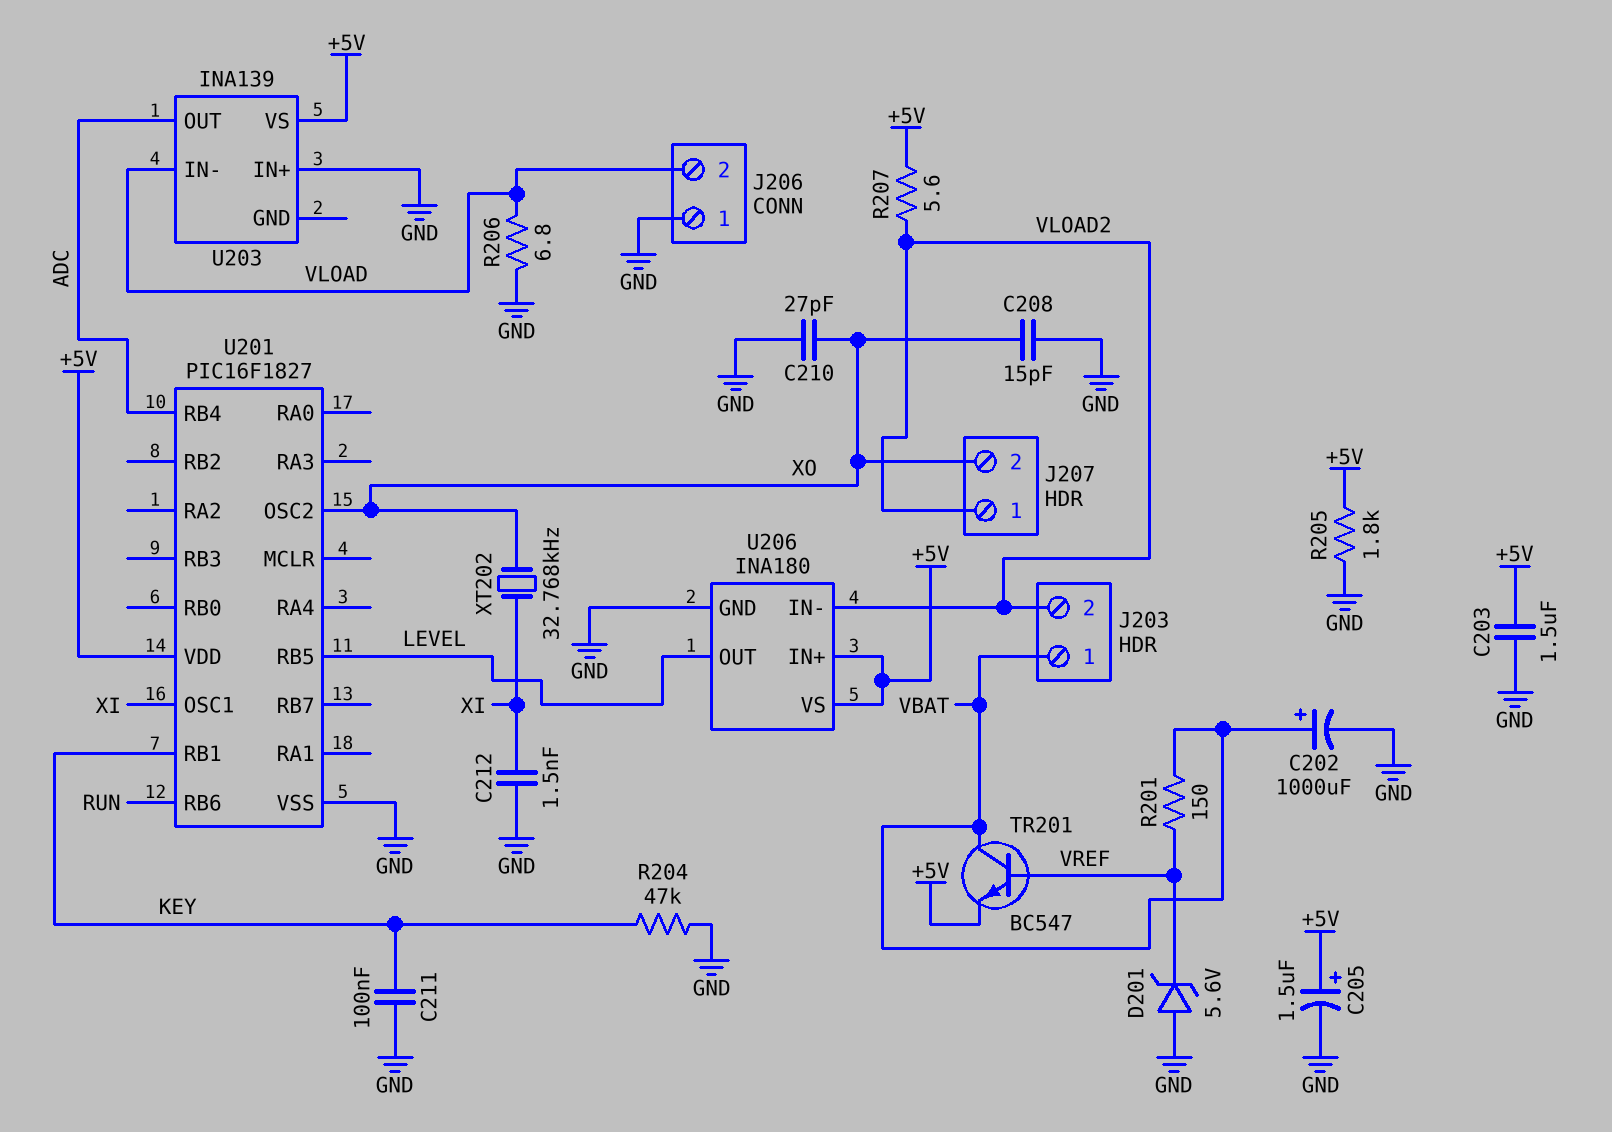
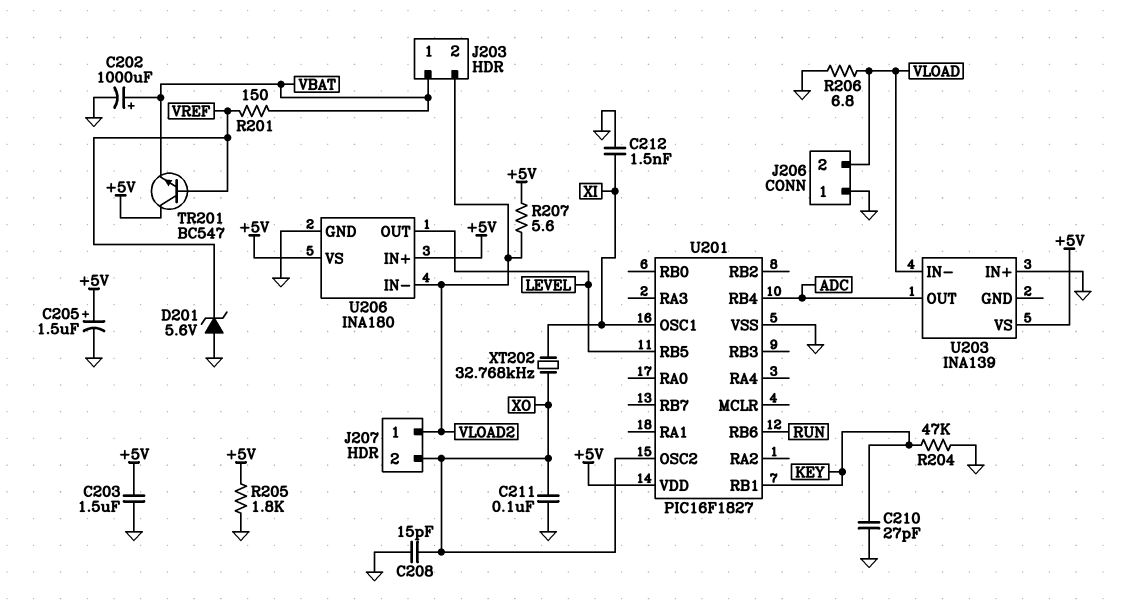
C210: 27pF (GND, XO) -> 27pF (GND, KEY)
C211: 100nF (GND, KEY) -> 100nF (GND, XO)
TR201: NPN BC547 (B VREF, C VBAT, E +5V) -> NPN BC547 (B VREF, C +5V, E VBAT)

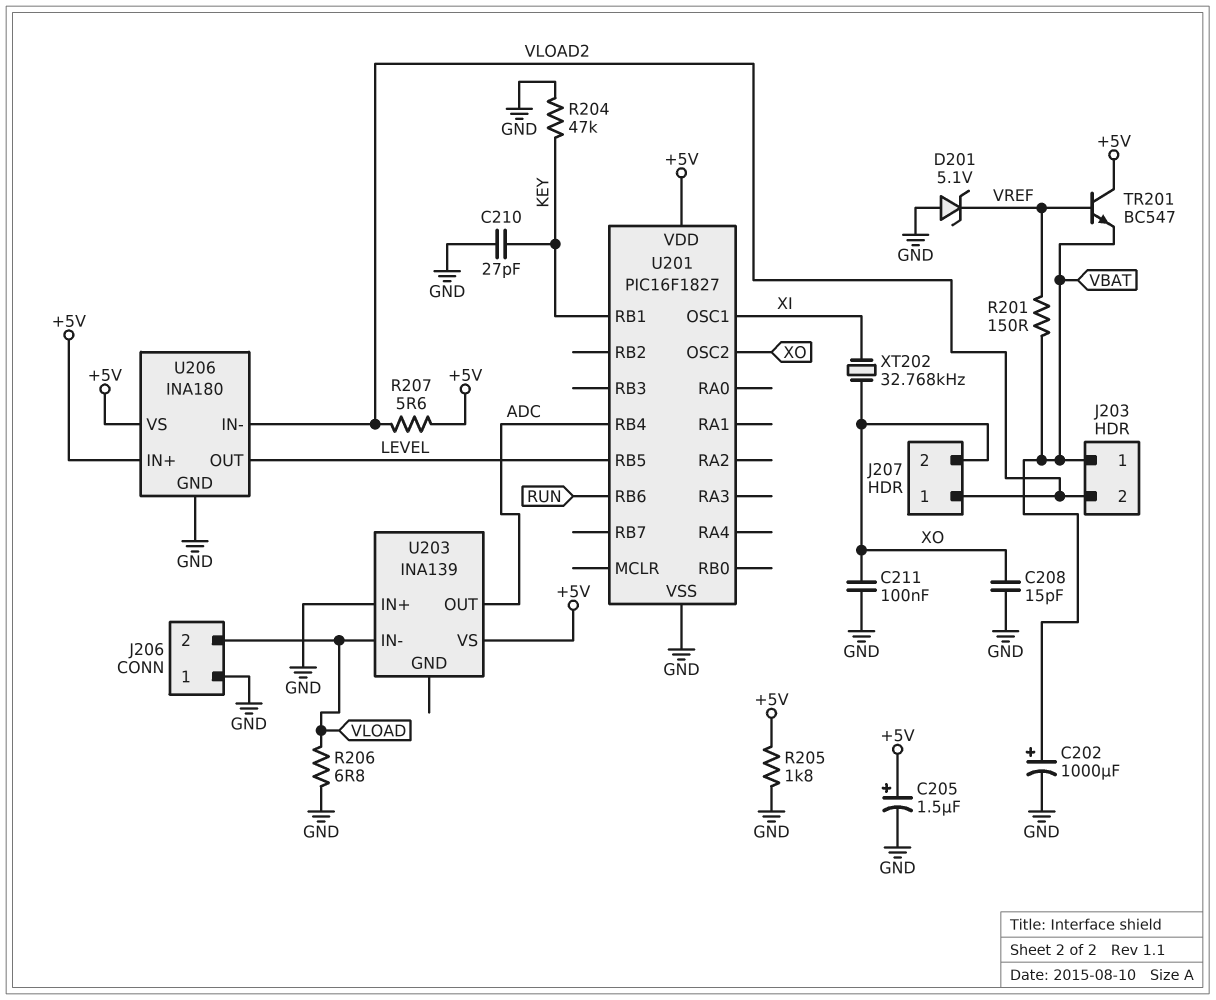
C203: 1.5uF (+5V, GND) -> none
C212: 1.5nF (GND, XI) -> none
D201: zener 5.6V (A GND, K VREF) -> zener 5.1V (A GND, K VREF)

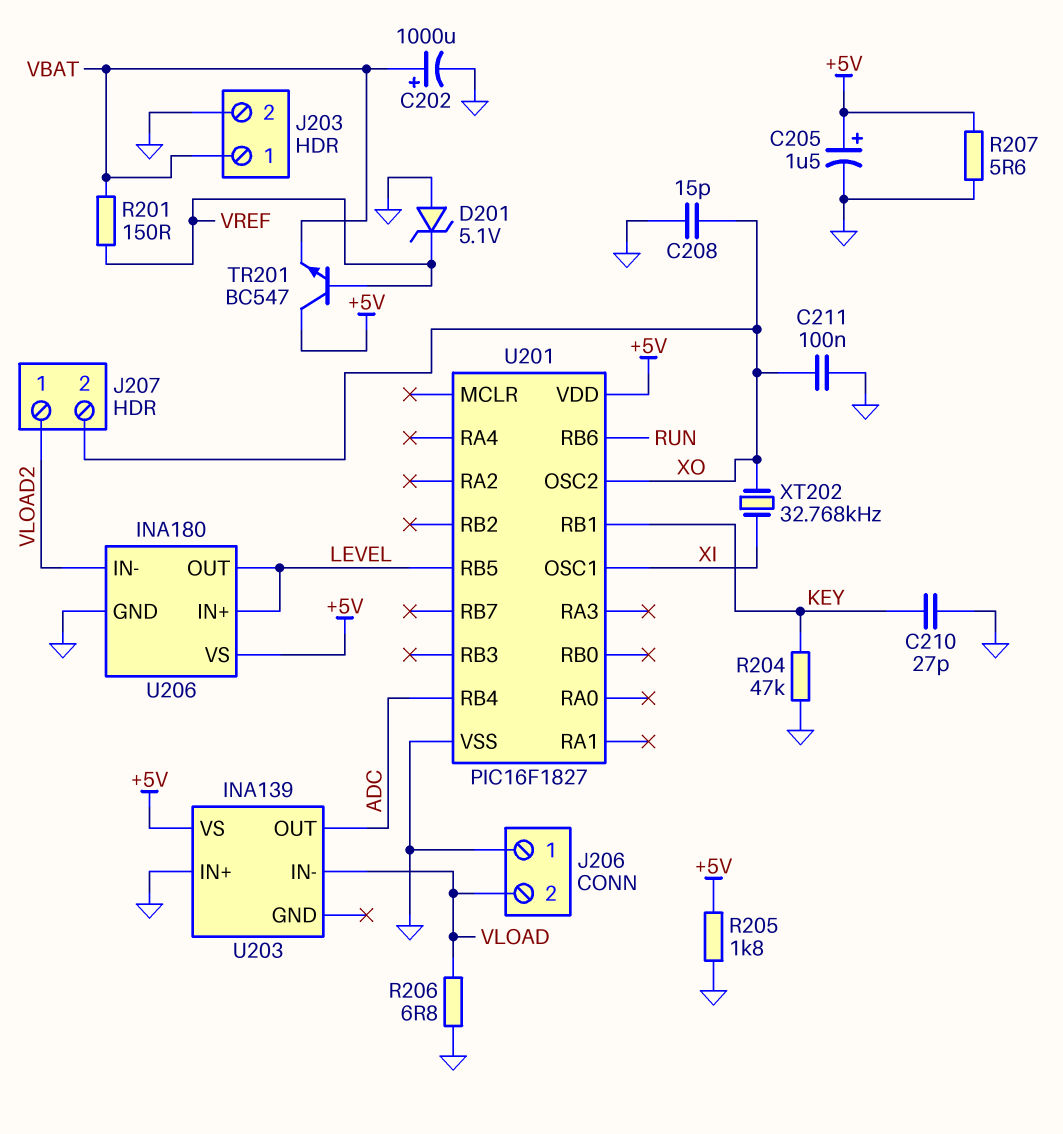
J203 pin 2: VLOAD2 -> GND
R207: 5.6 (+5V, VLOAD2) -> 5.6 (+5V, GND)
U206 pin IN+: +5V -> LEVEL

